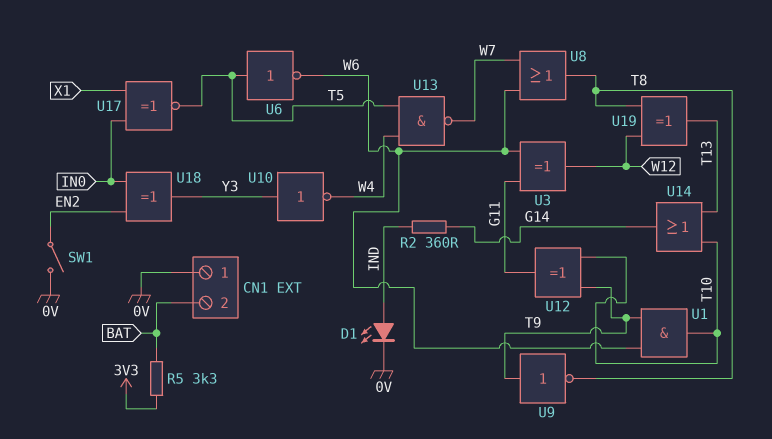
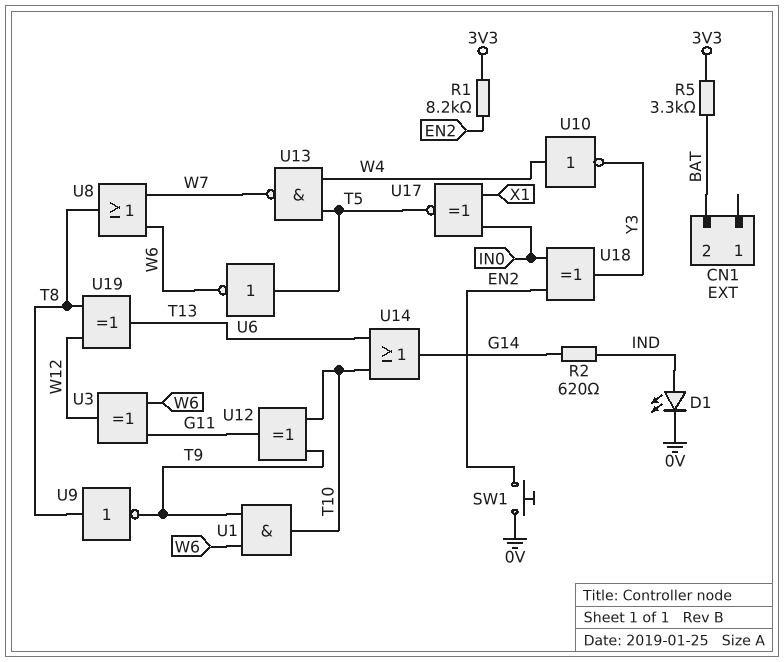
CN1 pin 1: 0V -> none
R1: none -> 8.2k (3V3, EN2)
R2: 360 (G14, IND) -> 620 (G14, IND)
SW1: switch (0V, EN2) -> button (0V, EN2)
U9: NOT (in T9, out T8) -> NOT (in T8, out T9)
U10: NOT (in Y3, out W4) -> NOT (in W4, out Y3)

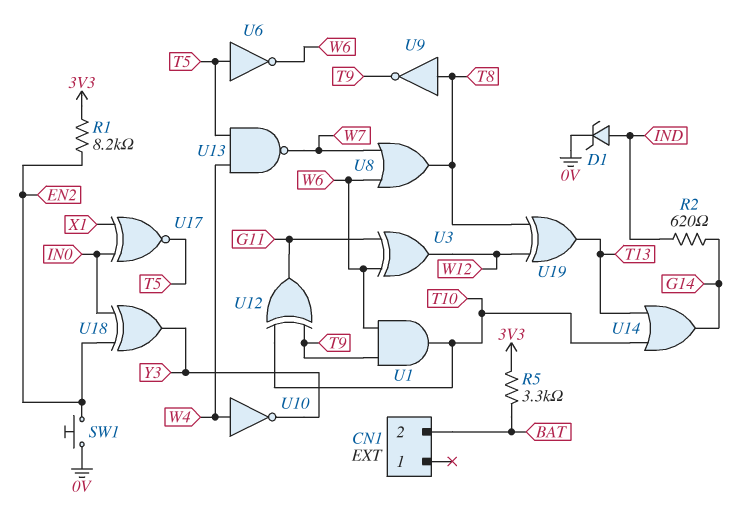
D1: LED (A IND, K 0V) -> zener (A IND, K 0V)

